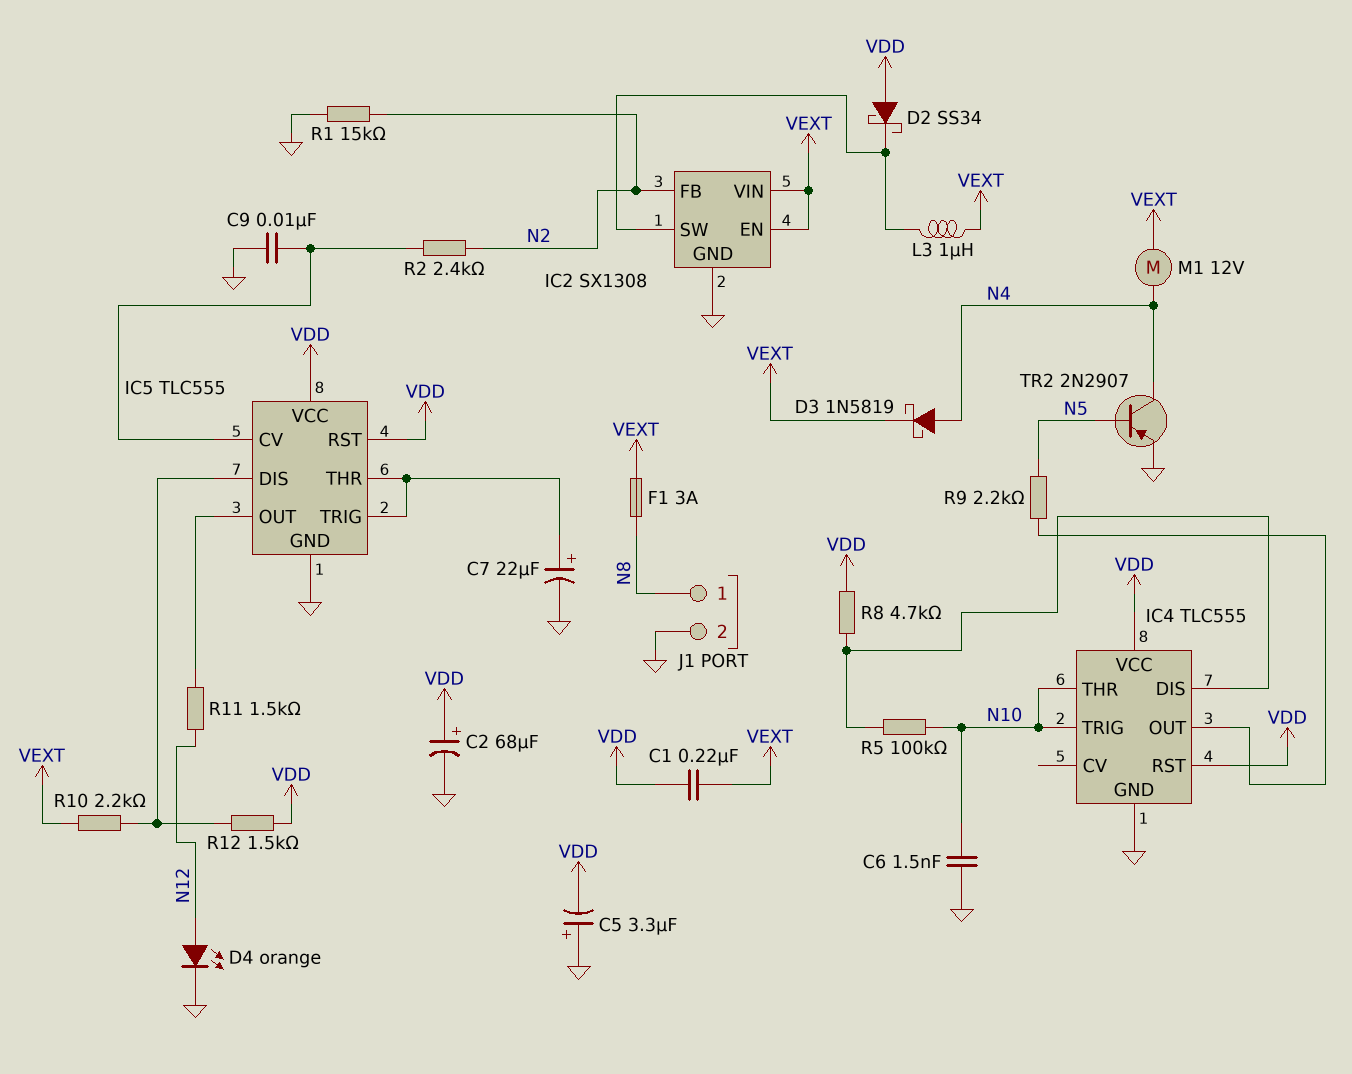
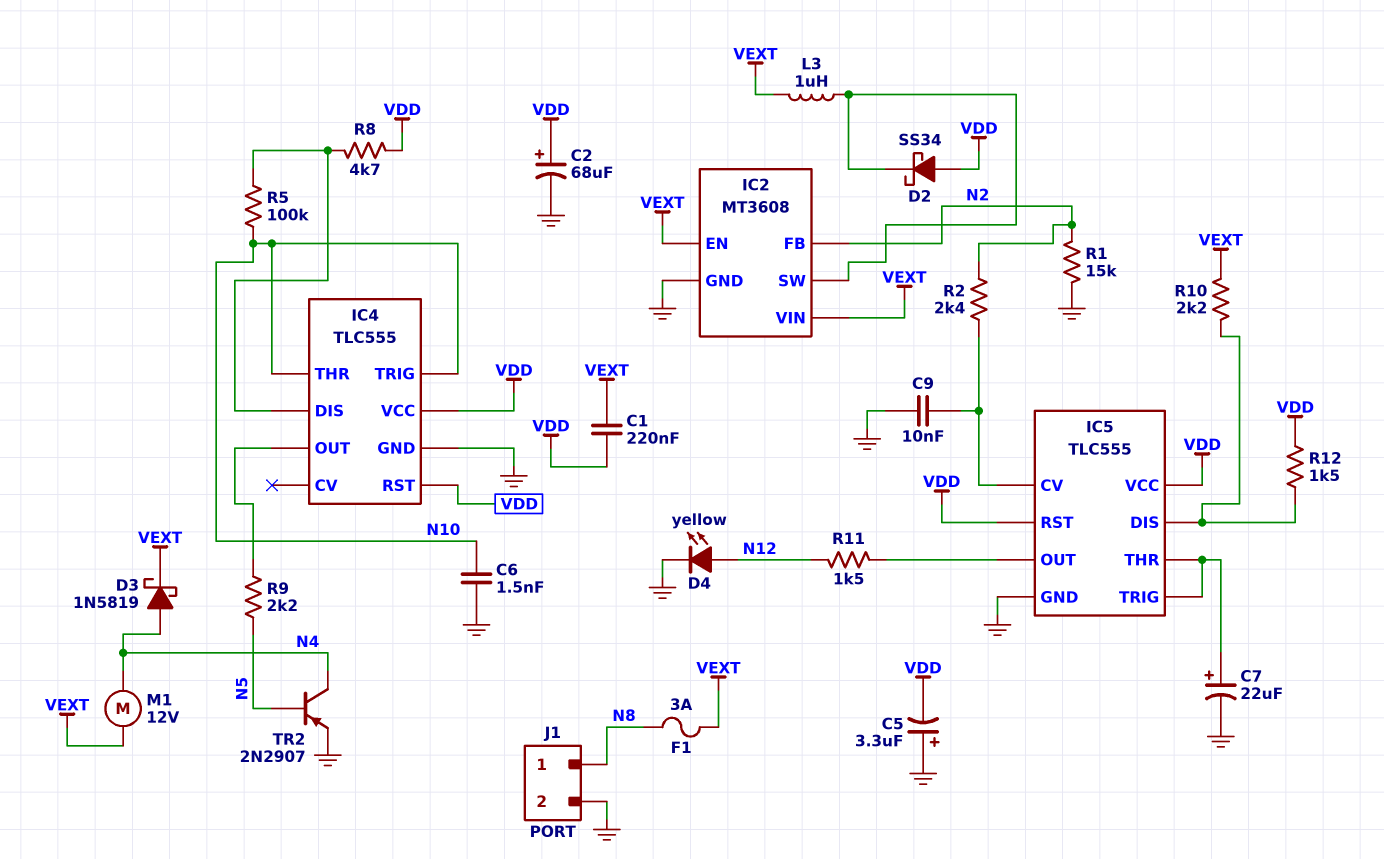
D4: LED orange (A N12, K GND) -> LED yellow (A N12, K GND)
IC2: SX1308 -> MT3608

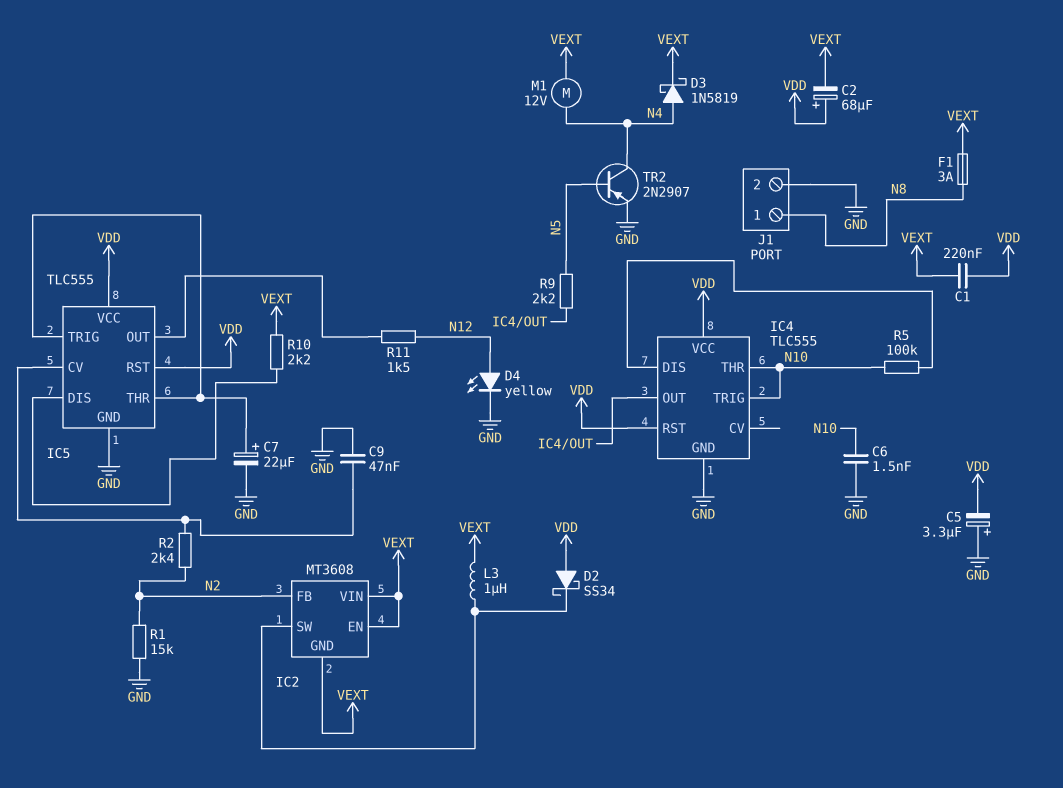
C2: 68uF (plus VDD, minus GND) -> 68uF (plus VDD, minus VEXT)
C9: 10nF (GND, IC5/CV) -> 47nF (GND, IC5/CV)
IC2 pin GND: GND -> VEXT
R8: 4.7k (IC4/DIS, VDD) -> none
R12: 1.5k (IC5/DIS, VDD) -> none

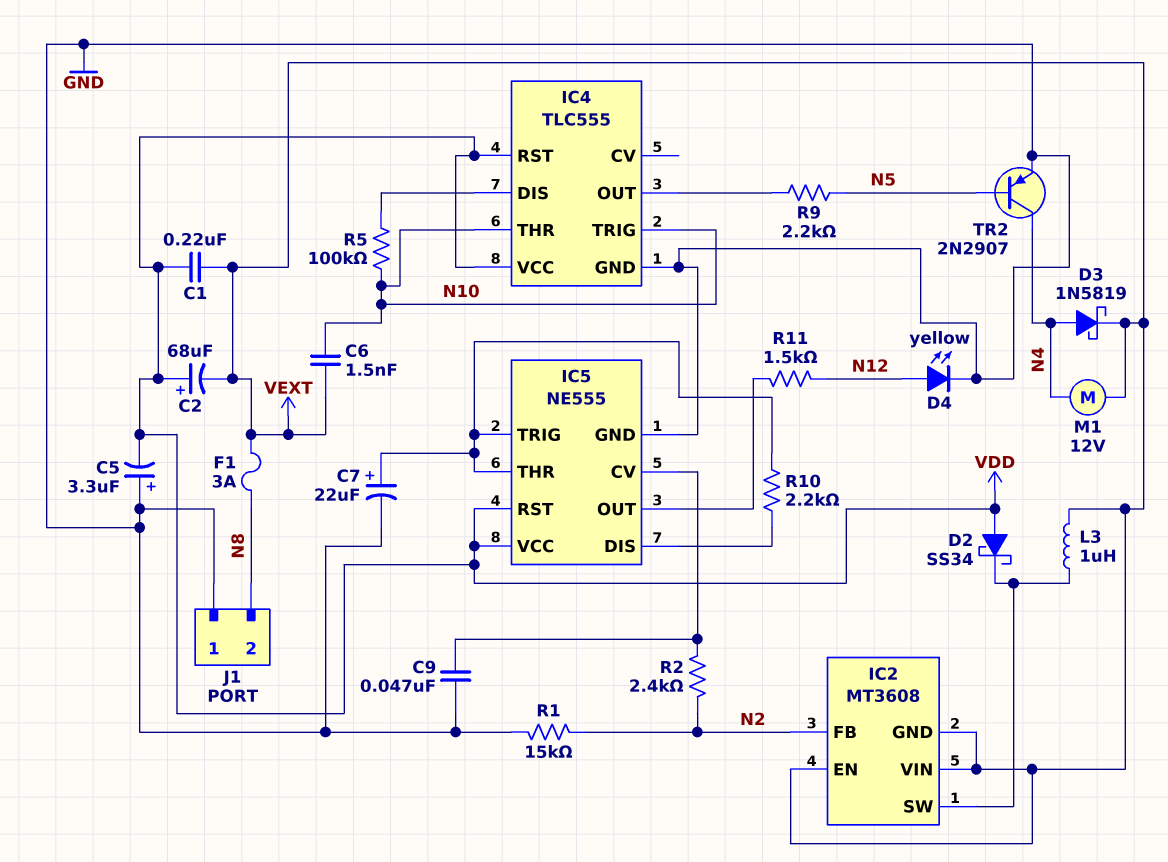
C6: 1.5nF (GND, N10) -> 1.5nF (N10, VEXT)
IC5: TLC555 -> NE555
J1 pin 1: N8 -> GND
J1 pin 2: GND -> N8
R10: 2.2k (IC5/DIS, VEXT) -> 2.2k (IC5/DIS, IC5/THR)

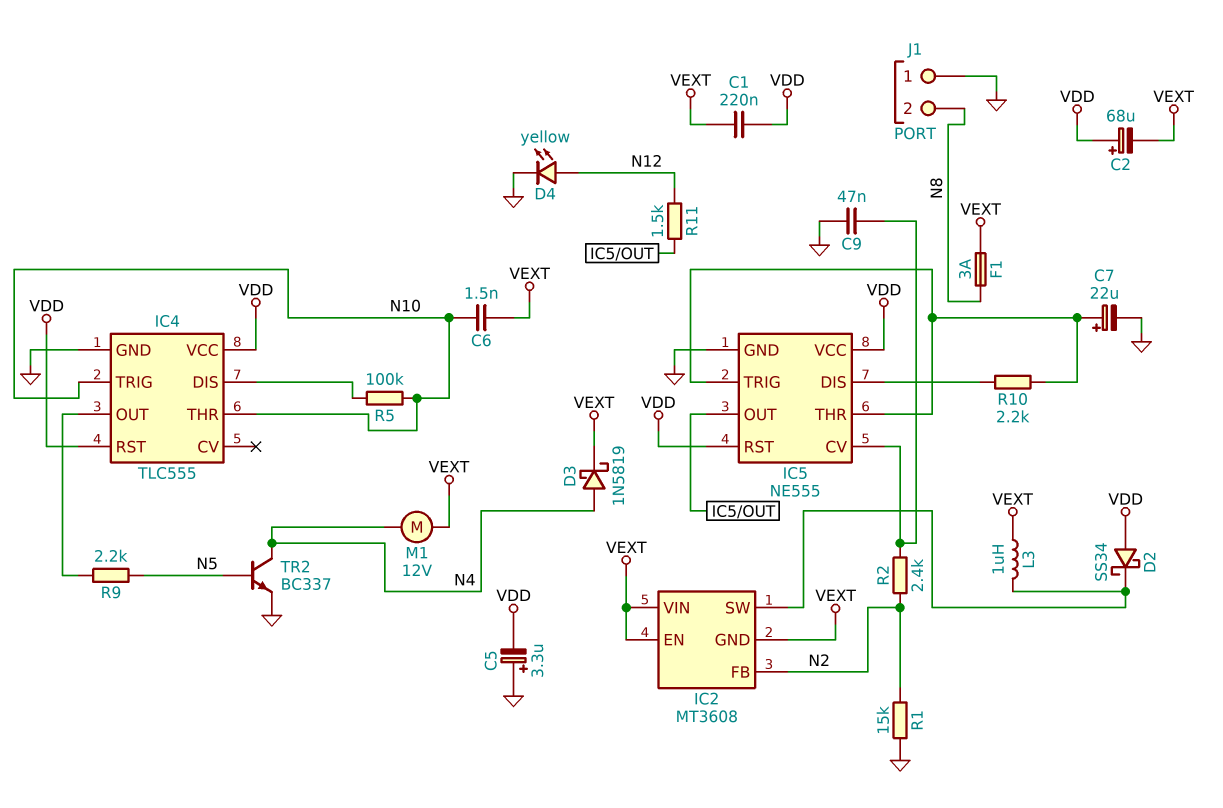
TR2: PNP 2N2907 (B N5, C N4, E GND) -> NPN BC337 (B N5, C N4, E GND)

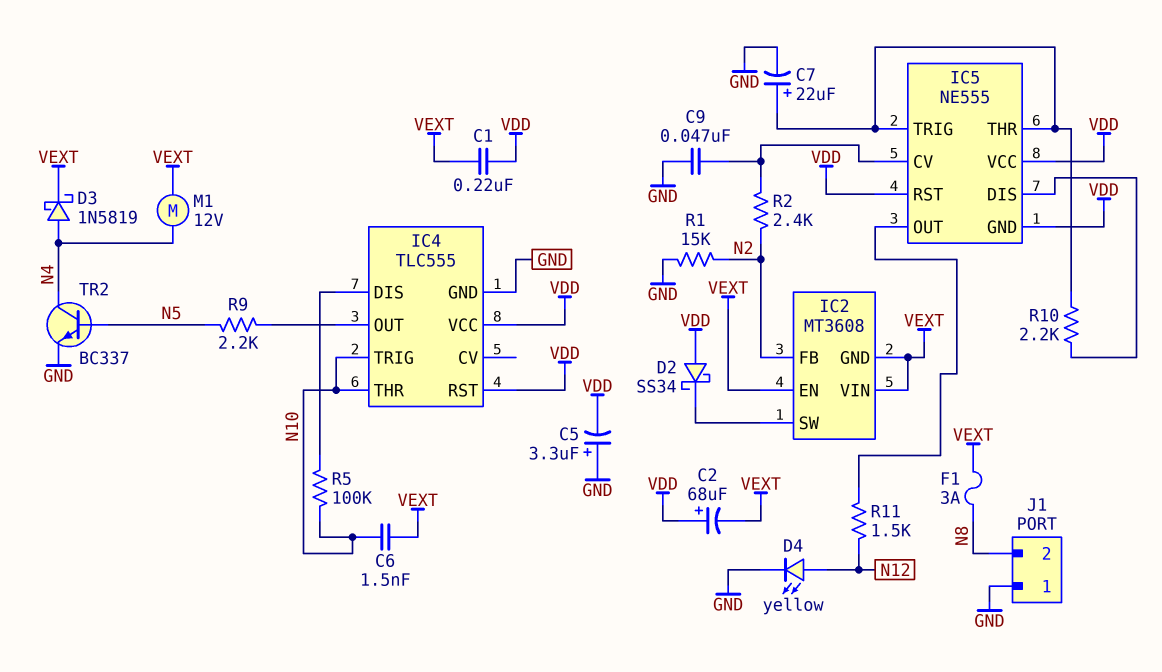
IC5 pin GND: GND -> VDD
L3: 1uH (IC2/SW, VEXT) -> none

